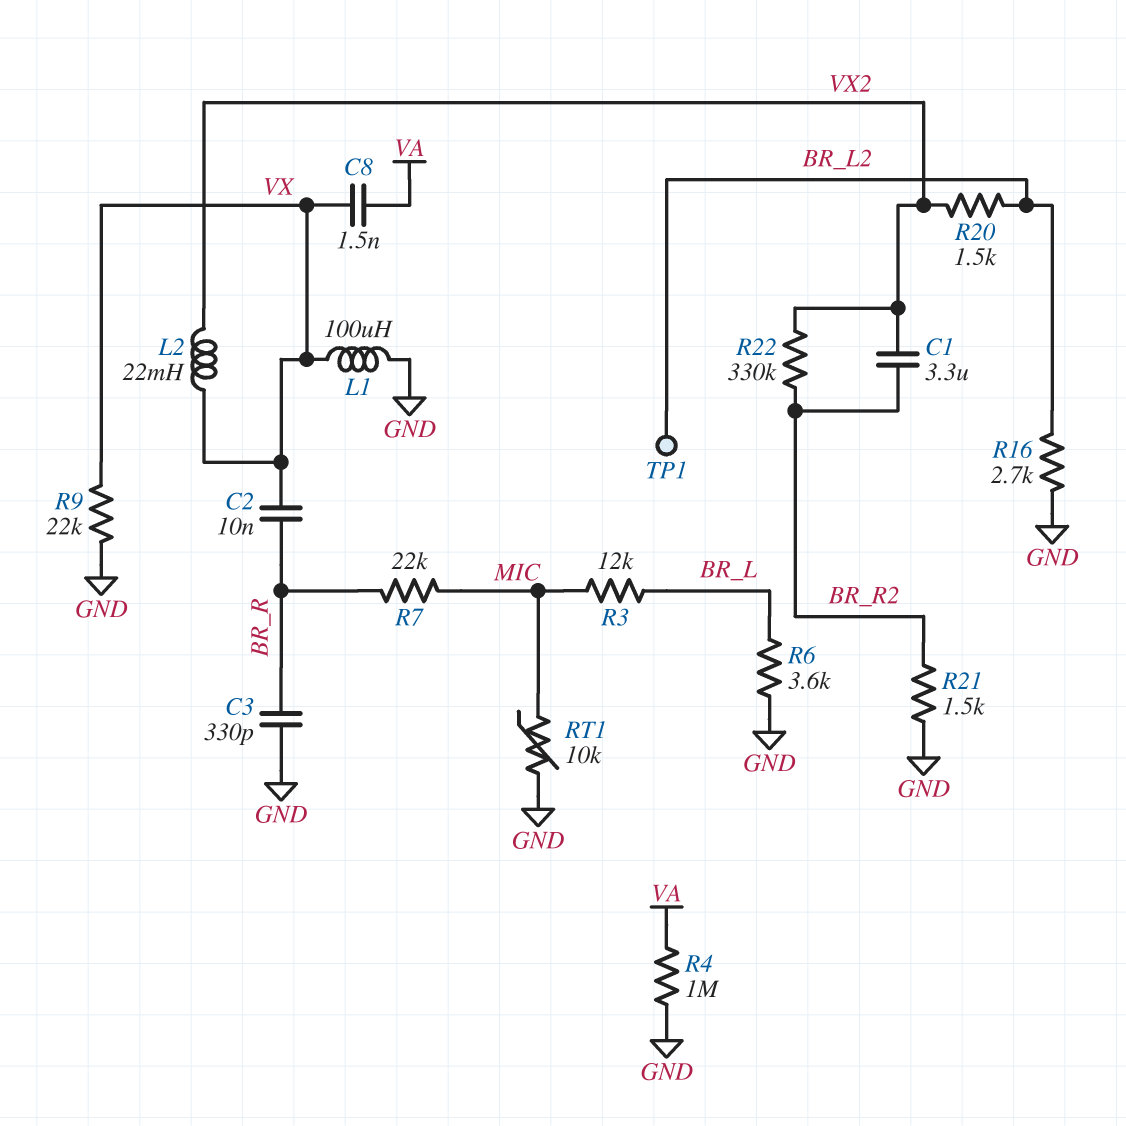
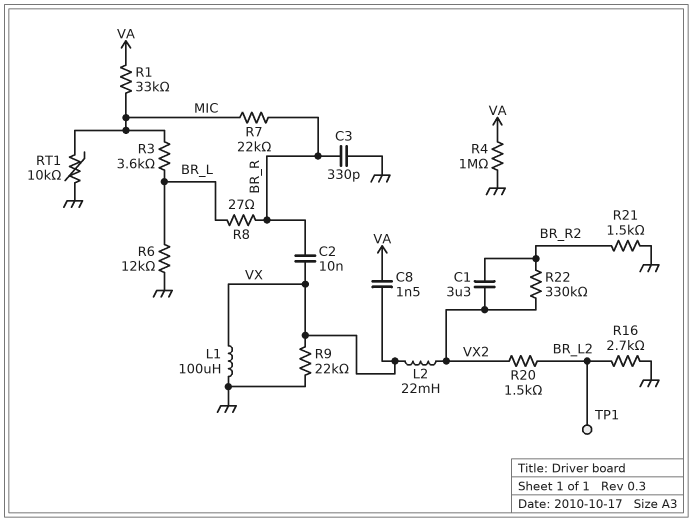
R1: none -> 33k (MIC, VA)
R3: 12k (BR_L, MIC) -> 3.6k (BR_L, MIC)
R6: 3.6k (BR_L, GND) -> 12k (BR_L, GND)
R8: none -> 27 (BR_L, BR_R)

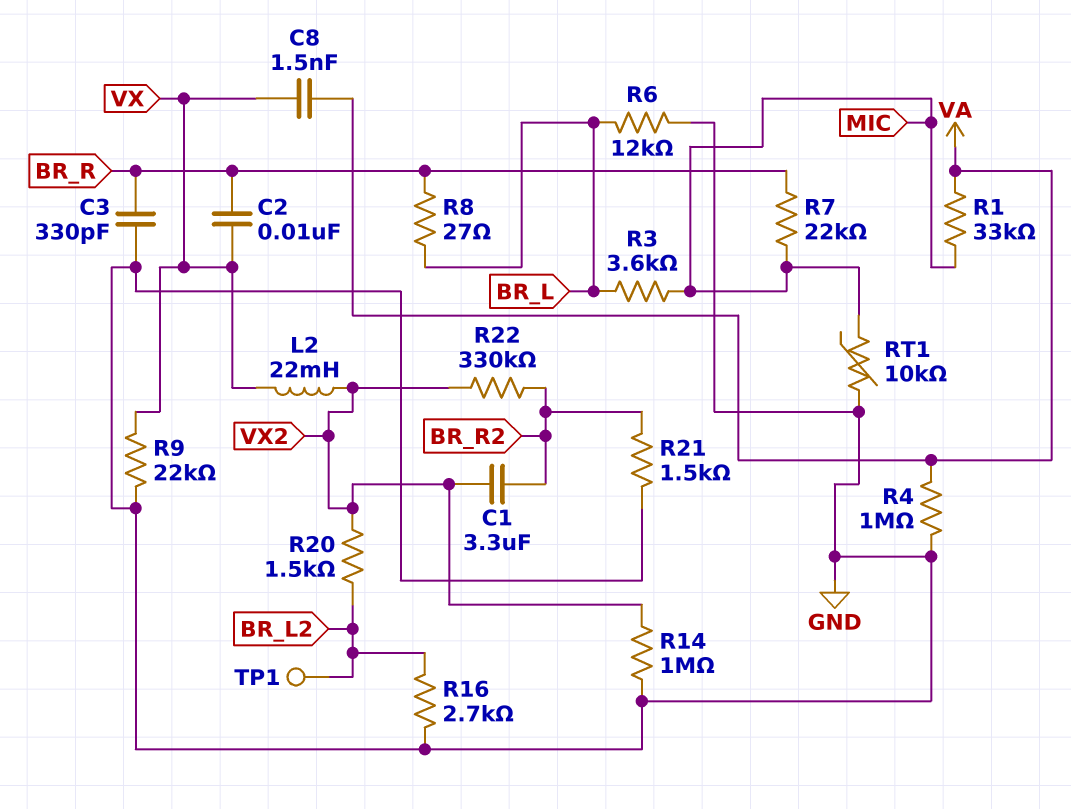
L1: 100uH (GND, VX) -> none
R14: none -> 1M (GND, VX2)

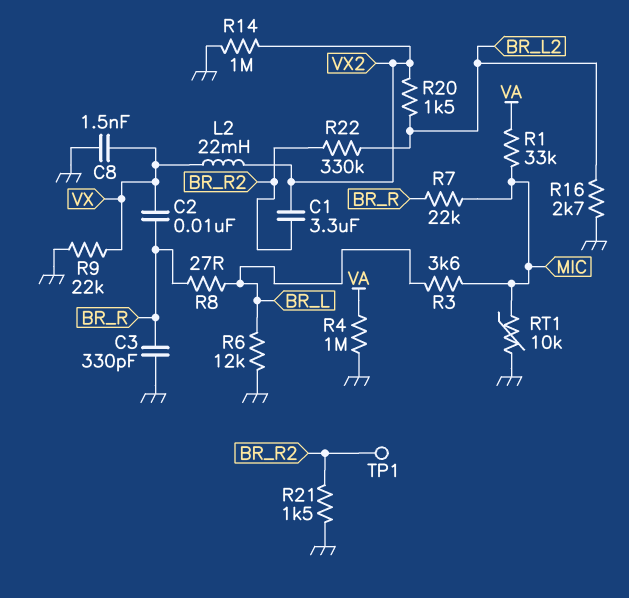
C8: 1.5nF (VA, VX) -> 1.5nF (GND, VX)
R22: 330k (BR_R2, VX2) -> 330k (BR_L2, BR_R2)
TP1: test point (BR_L2) -> test point (BR_R2)

